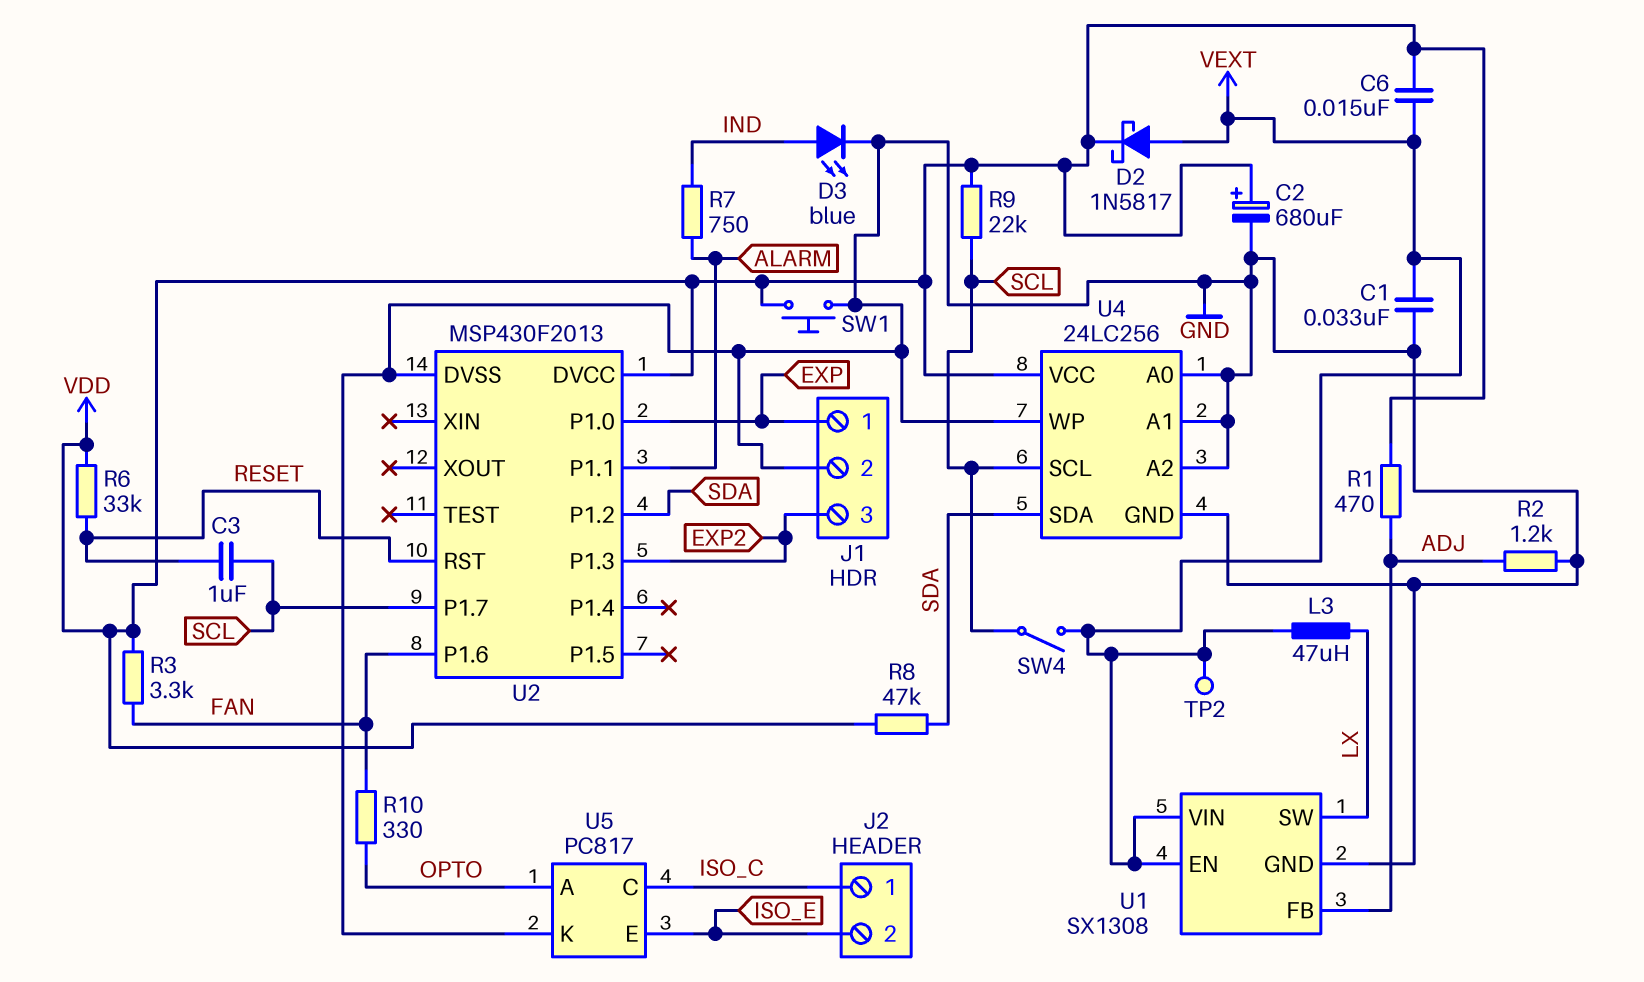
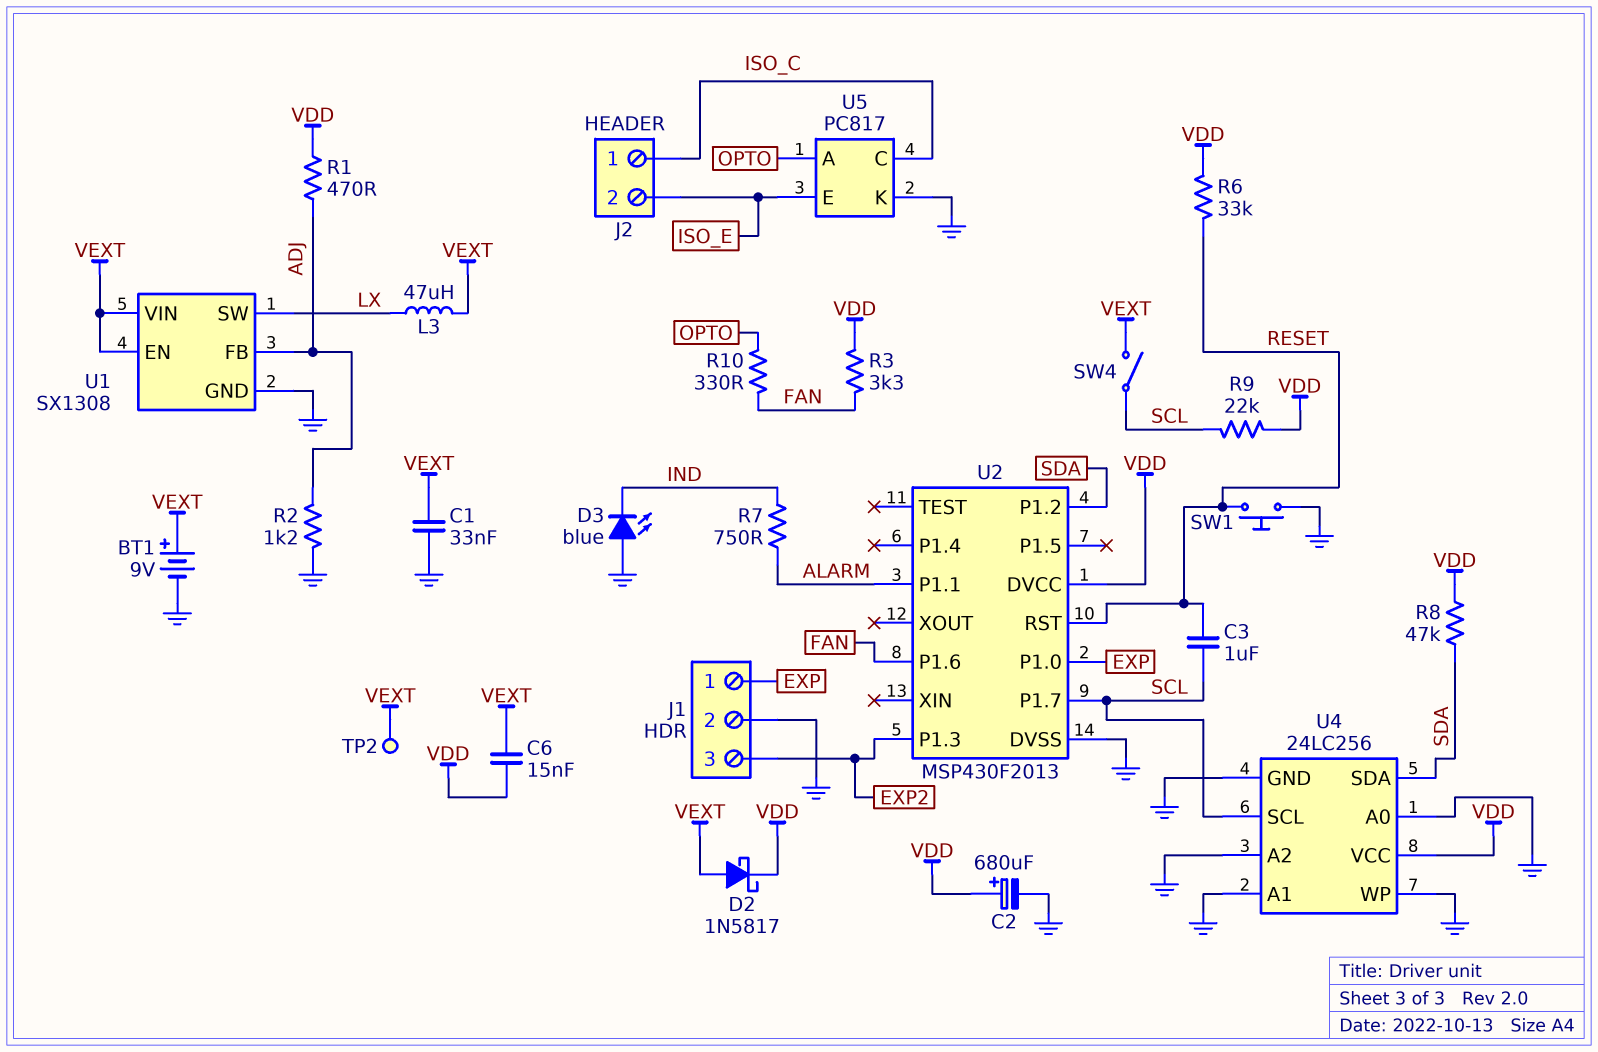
BT1: none -> 9V (plus VEXT, minus GND)
D3: LED blue (A IND, K GND) -> LED blue (A GND, K IND)
SW1: button (GND, VDD) -> button (GND, RESET)

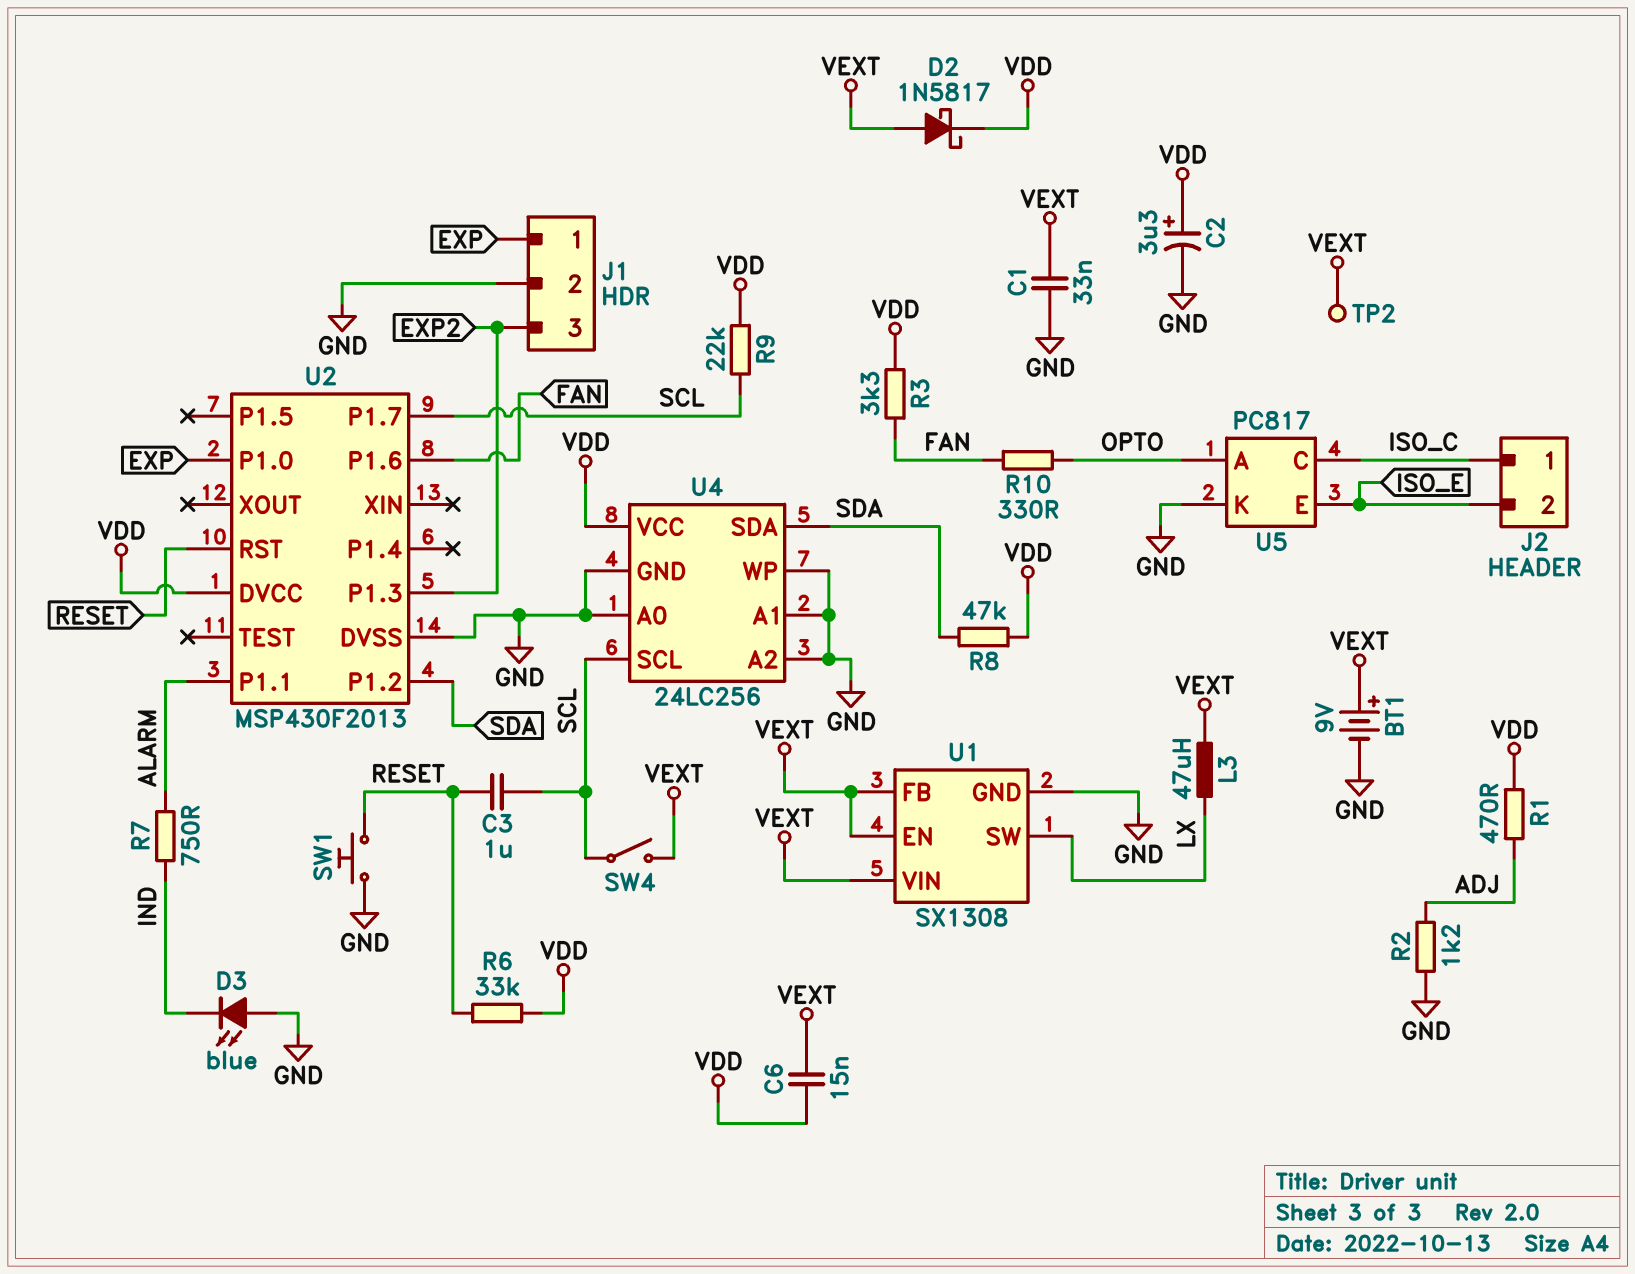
C2: 680uF (plus VDD, minus GND) -> 3.3uF (plus VDD, minus GND)
U1 pin FB: ADJ -> VEXT

